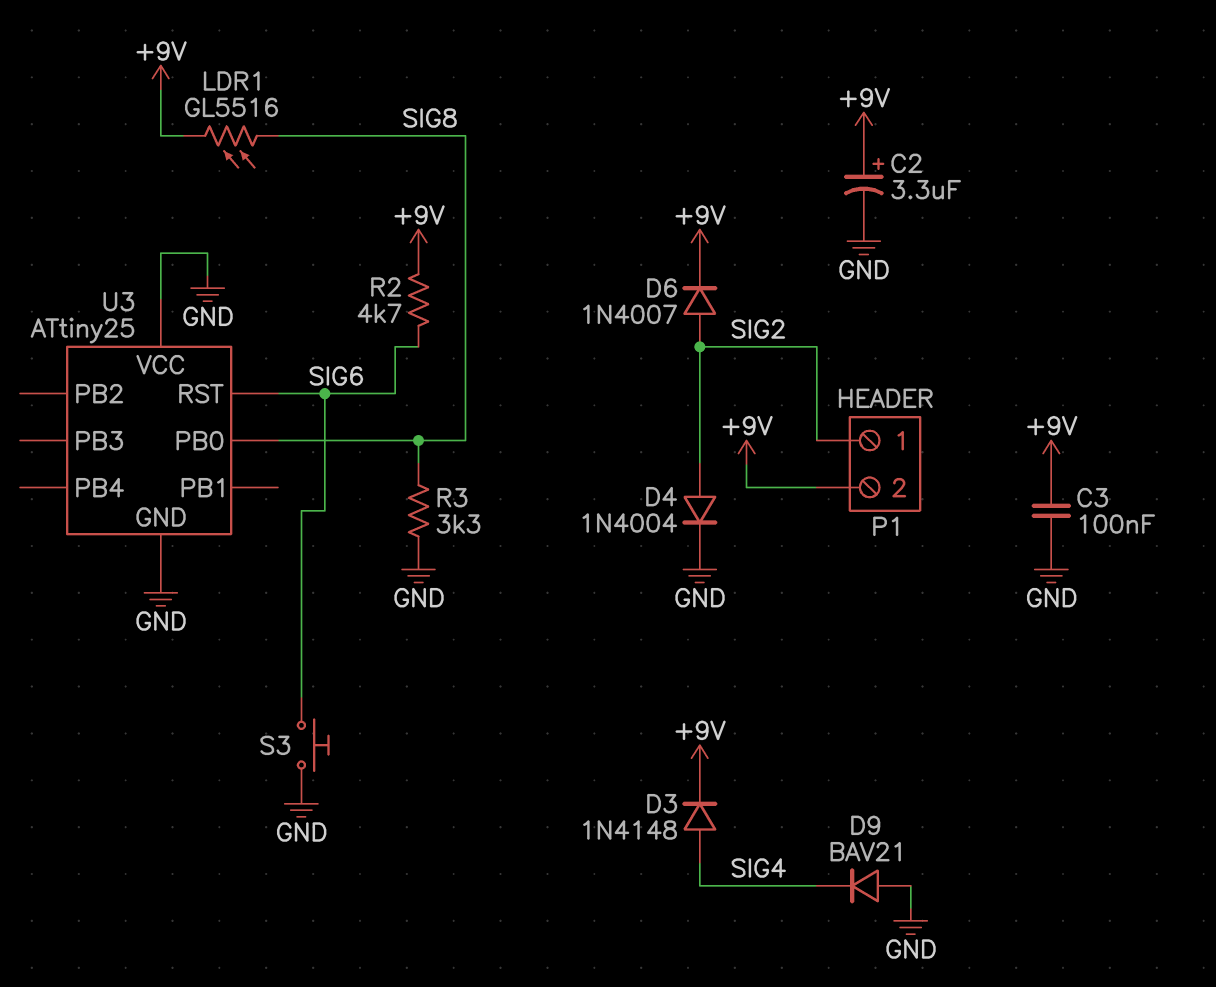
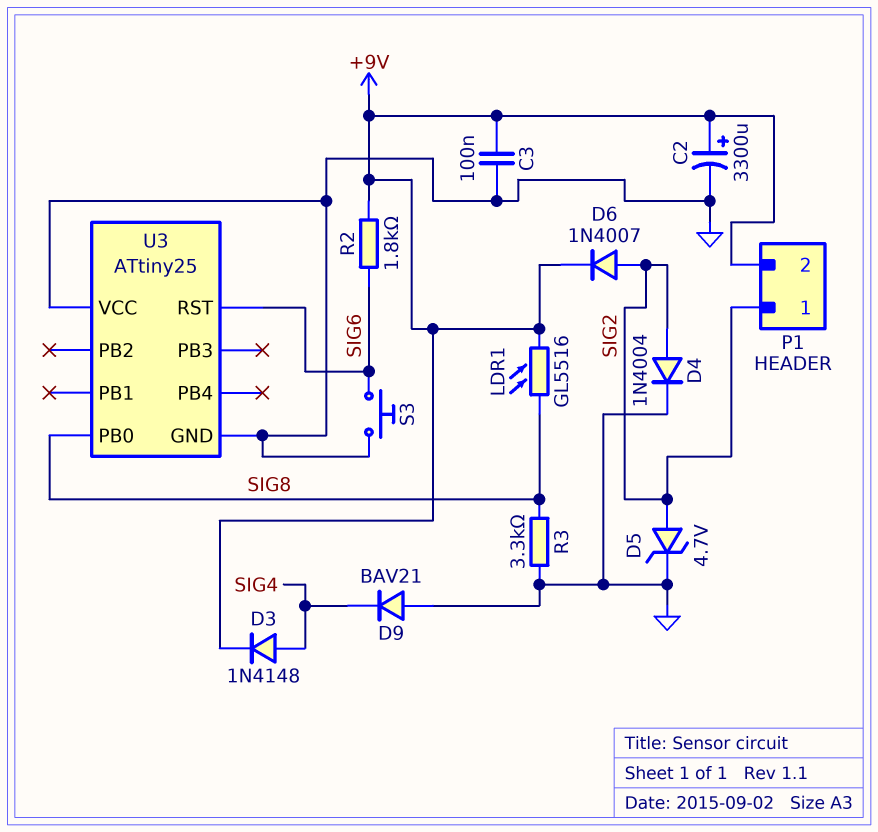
C2: 3.3uF (plus +9V, minus GND) -> 3300uF (plus +9V, minus GND)
D5: none -> zener 4.7V (A SIG2, K GND)
R2: 4.7k (+9V, SIG6) -> 1.8k (+9V, SIG6)

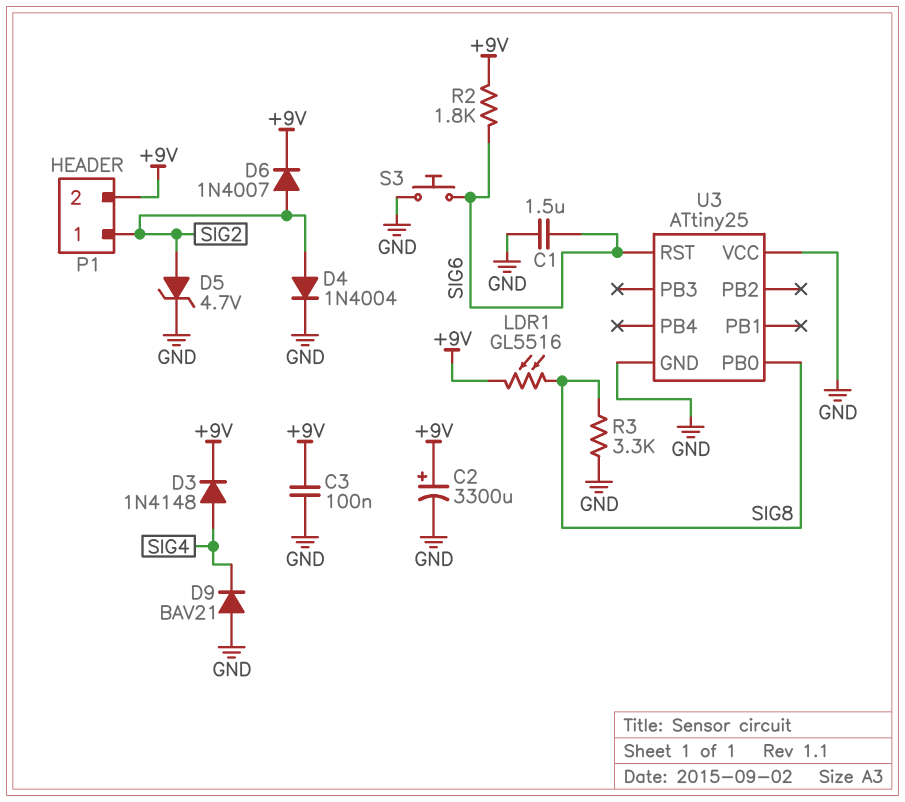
C1: none -> 1.5uF (GND, SIG6)

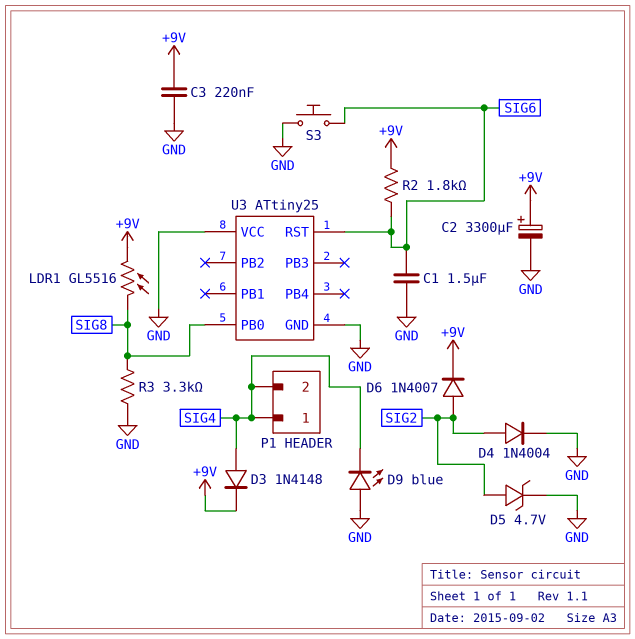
C3: 100nF (+9V, GND) -> 220nF (+9V, GND)
D9: diode BAV21 (A GND, K SIG4) -> LED blue (A GND, K SIG4)
P1 pin 1: SIG2 -> SIG4
P1 pin 2: +9V -> SIG4

